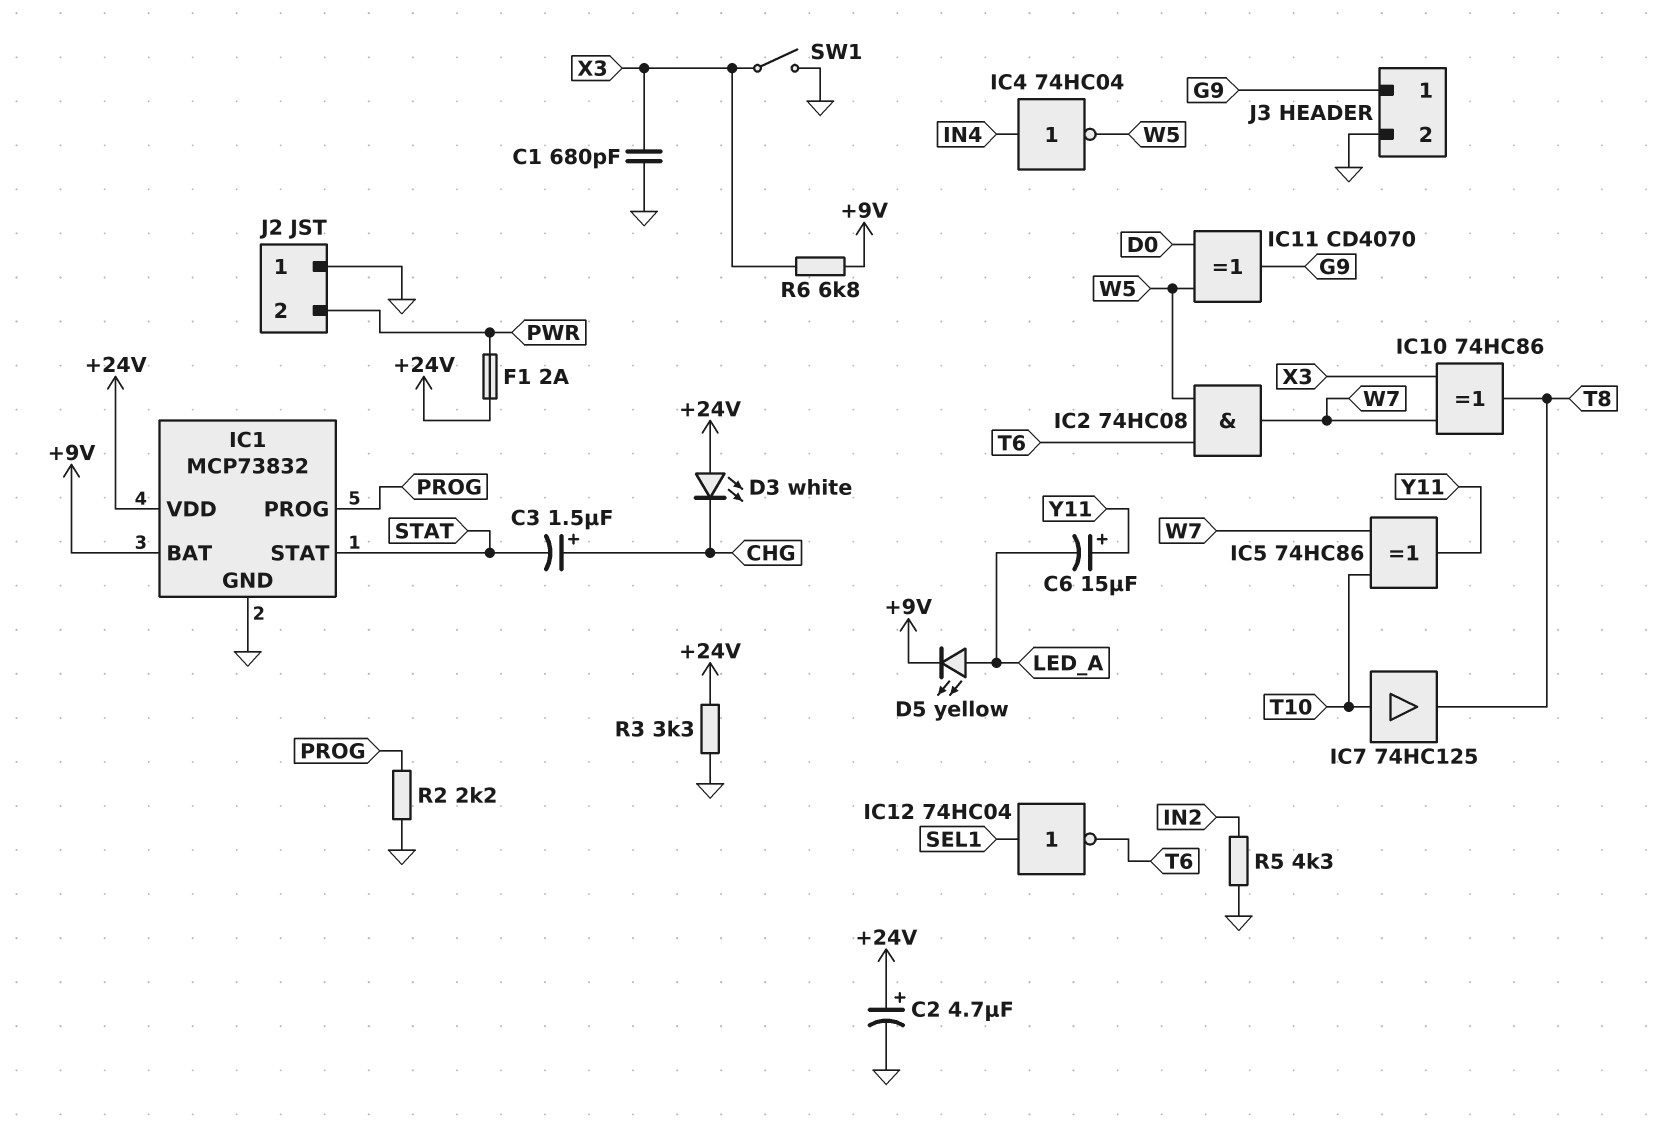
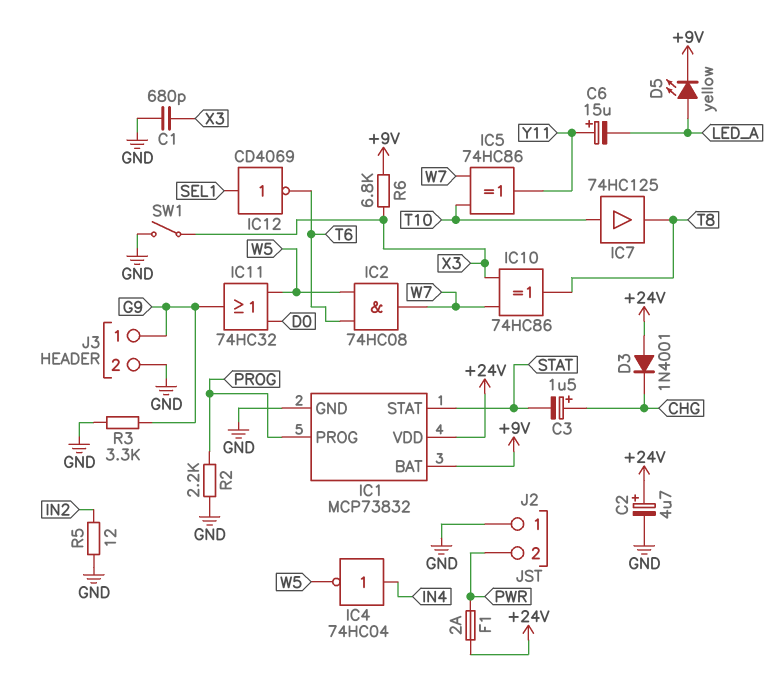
D3: LED white (A +24V, K CHG) -> diode 1N4001 (A +24V, K CHG)
IC11: XOR CD4070 (in D0, in W5, out G9) -> OR 74HC32 (in D0, in W5, out G9)
IC12: NOT 74HC04 (in SEL1, out T6) -> NOT CD4069 (in SEL1, out T6)
R3: 3.3k (+24V, GND) -> 3.3k (G9, GND)
R5: 4.3k (GND, IN2) -> 12 (GND, IN2)

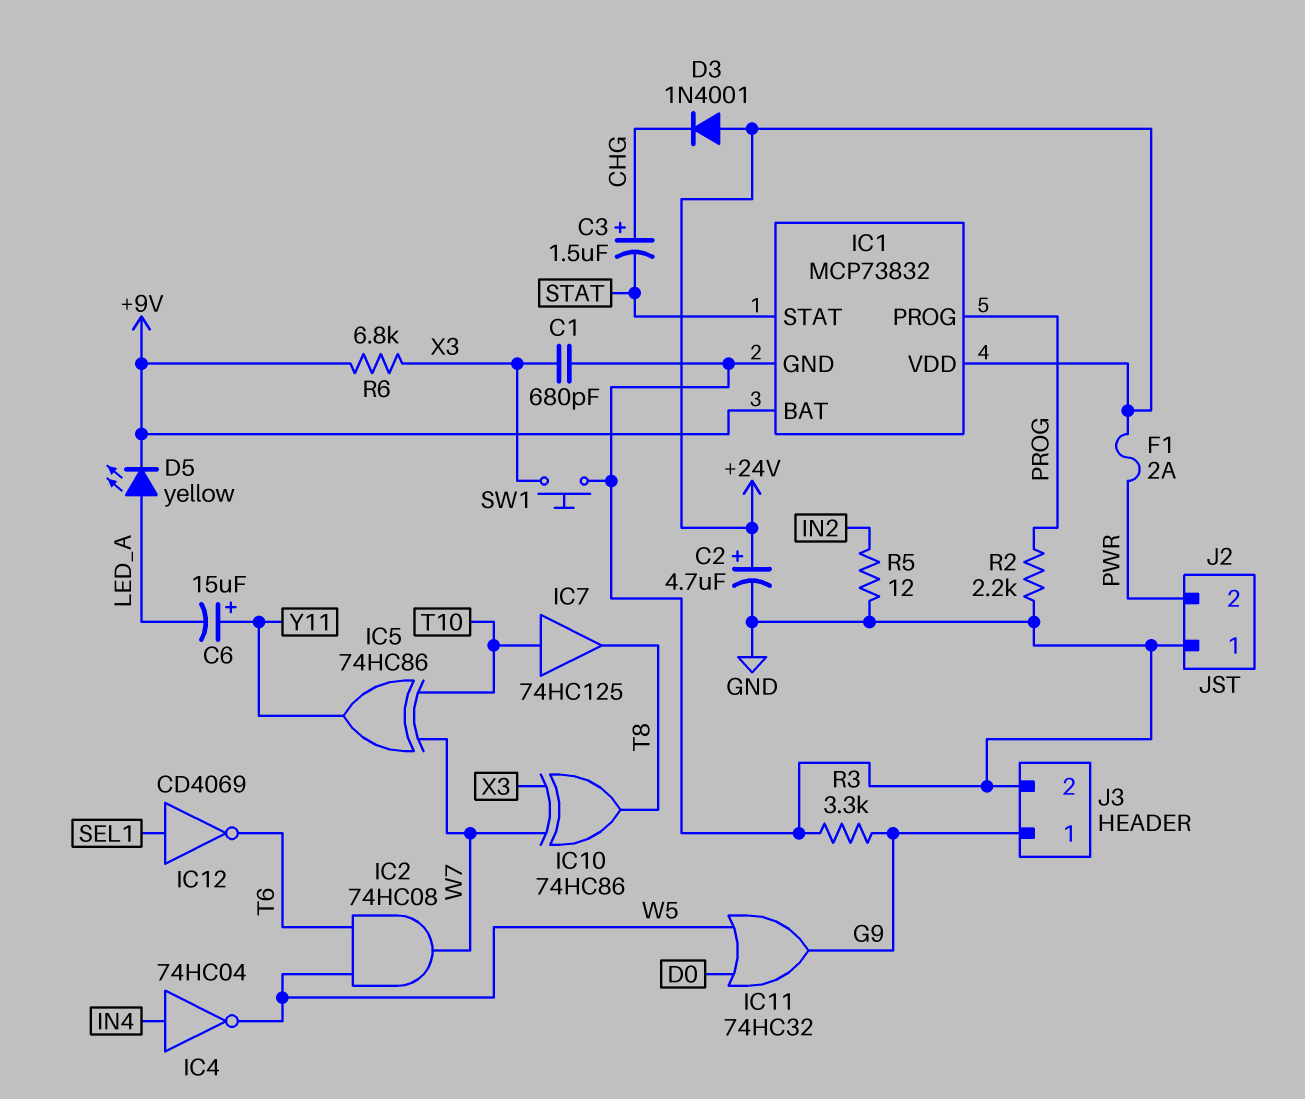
SW1: switch (GND, X3) -> button (GND, X3)

